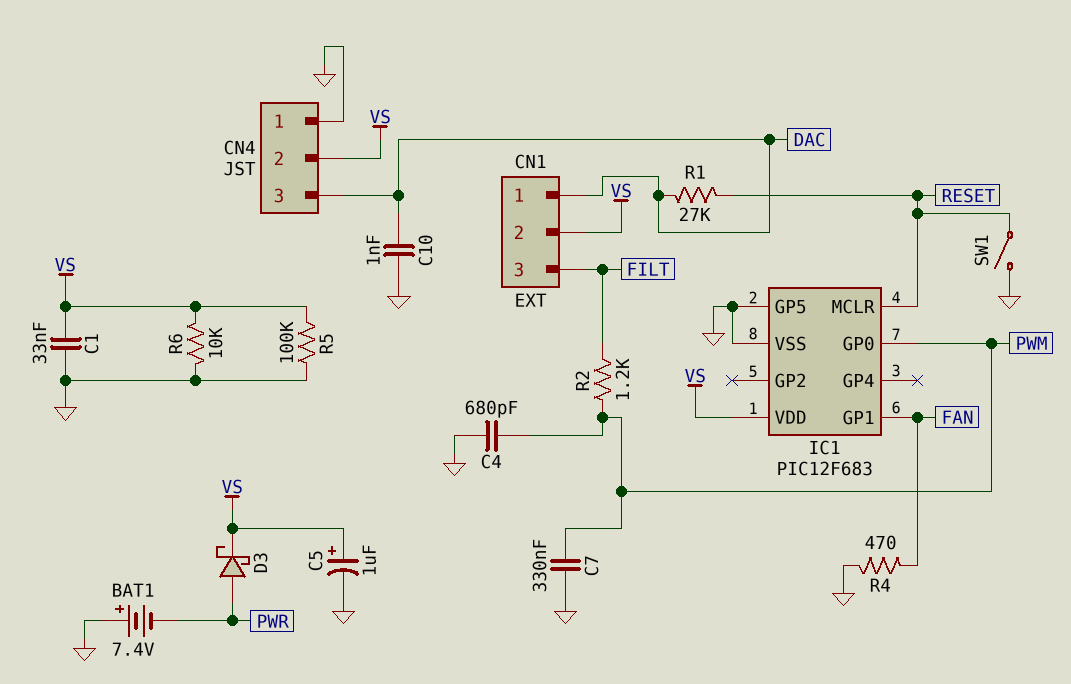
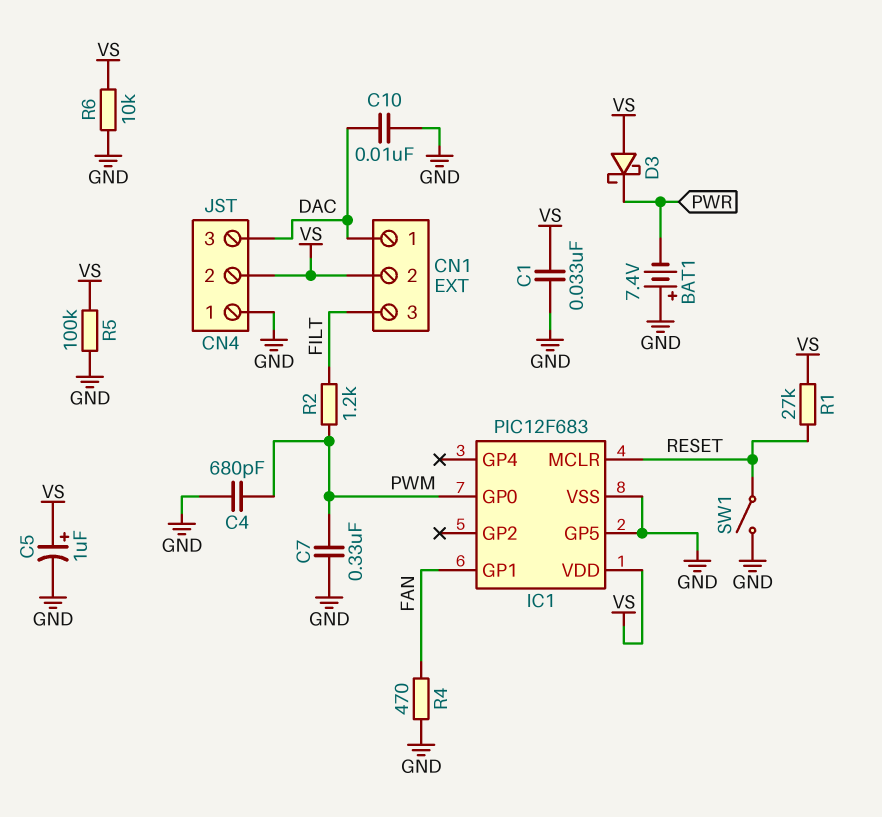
C10: 1nF (DAC, GND) -> 10nF (DAC, GND)
D3: schottky (A PWR, K VS) -> schottky (A VS, K PWR)
R1: 27k (DAC, RESET) -> 27k (RESET, VS)

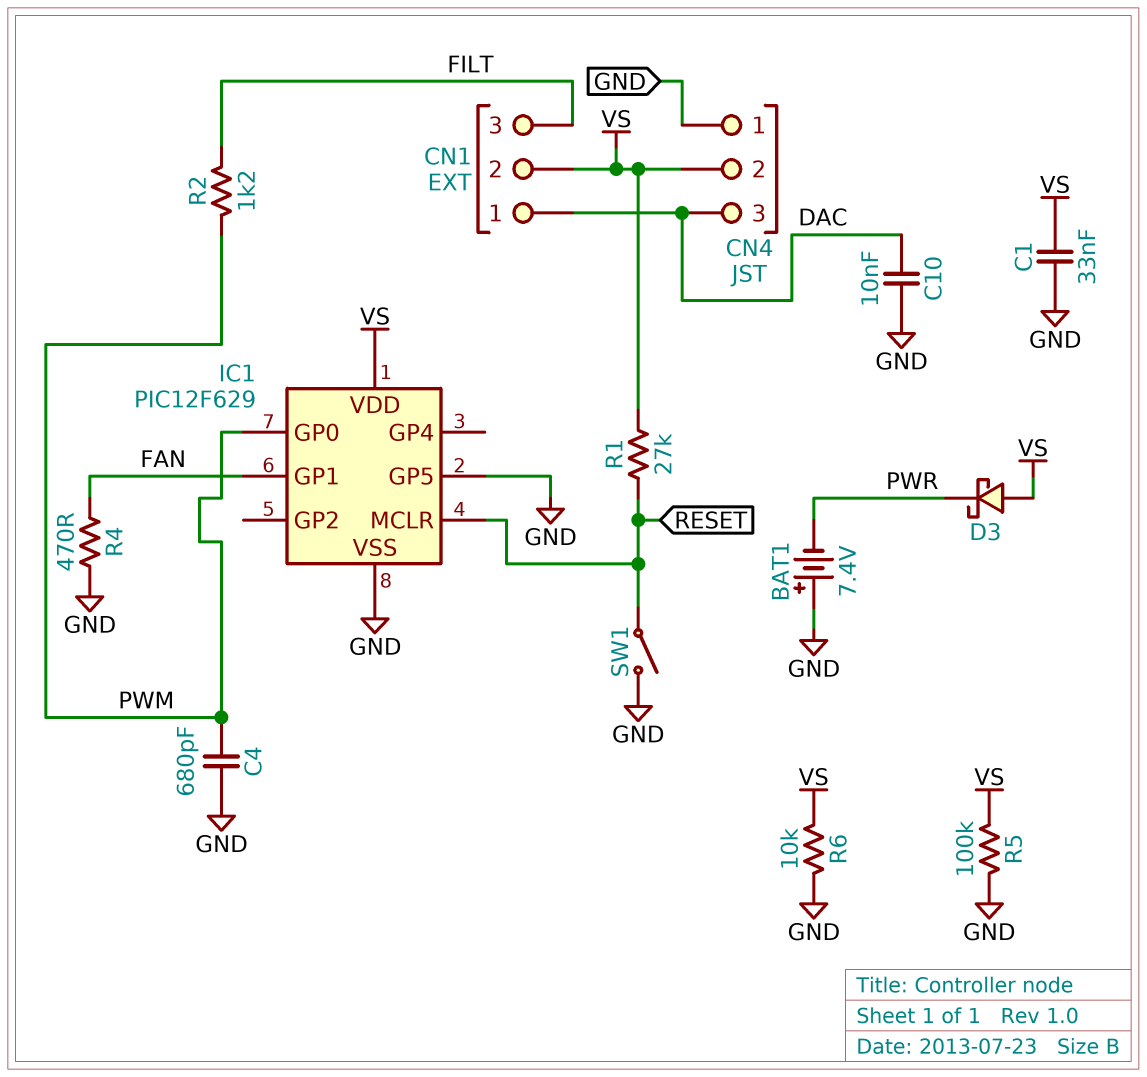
C5: 1uF (plus VS, minus GND) -> none
C7: 330nF (GND, PWM) -> none
IC1: PIC12F683 -> PIC12F629

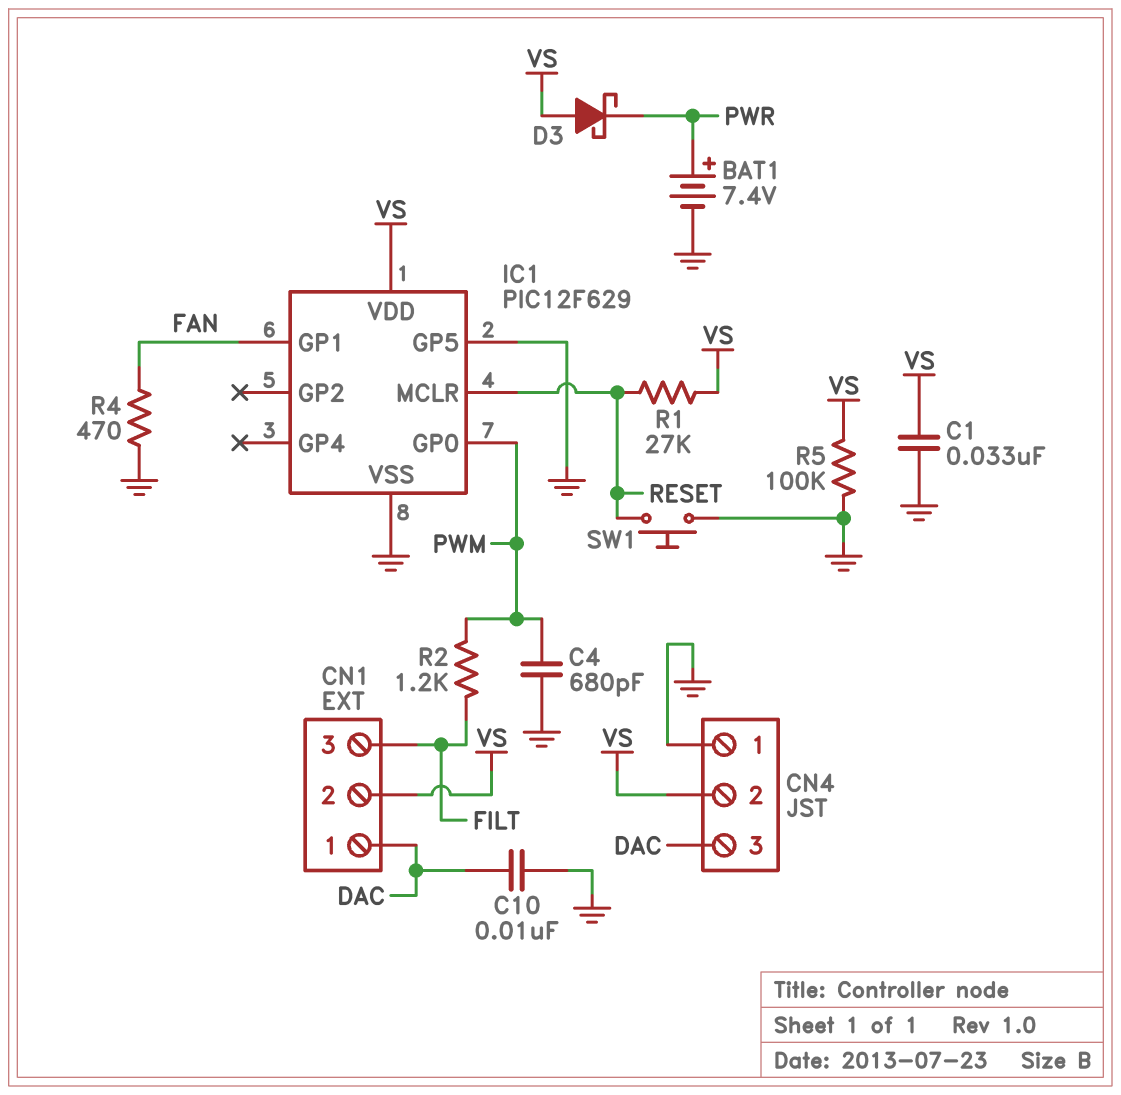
BAT1: 7.4V (plus GND, minus PWR) -> 7.4V (plus PWR, minus GND)
R6: 10k (GND, VS) -> none
SW1: switch (GND, RESET) -> button (GND, RESET)

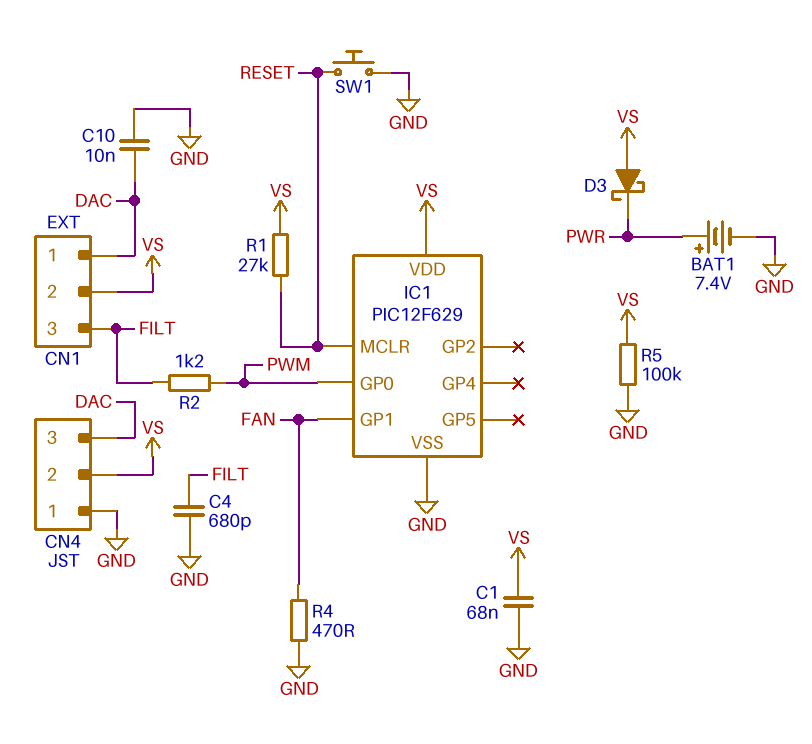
C1: 33nF (GND, VS) -> 68nF (GND, VS)
C4: 680pF (GND, PWM) -> 680pF (FILT, GND)
IC1 pin GP5: GND -> none

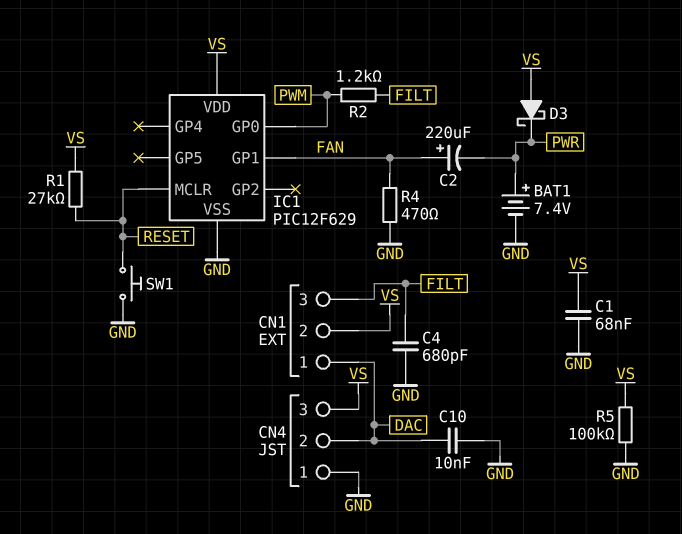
C2: none -> 220uF (plus FAN, minus PWR)
CN4 pin 2: VS -> DAC
CN4 pin 3: DAC -> VS

